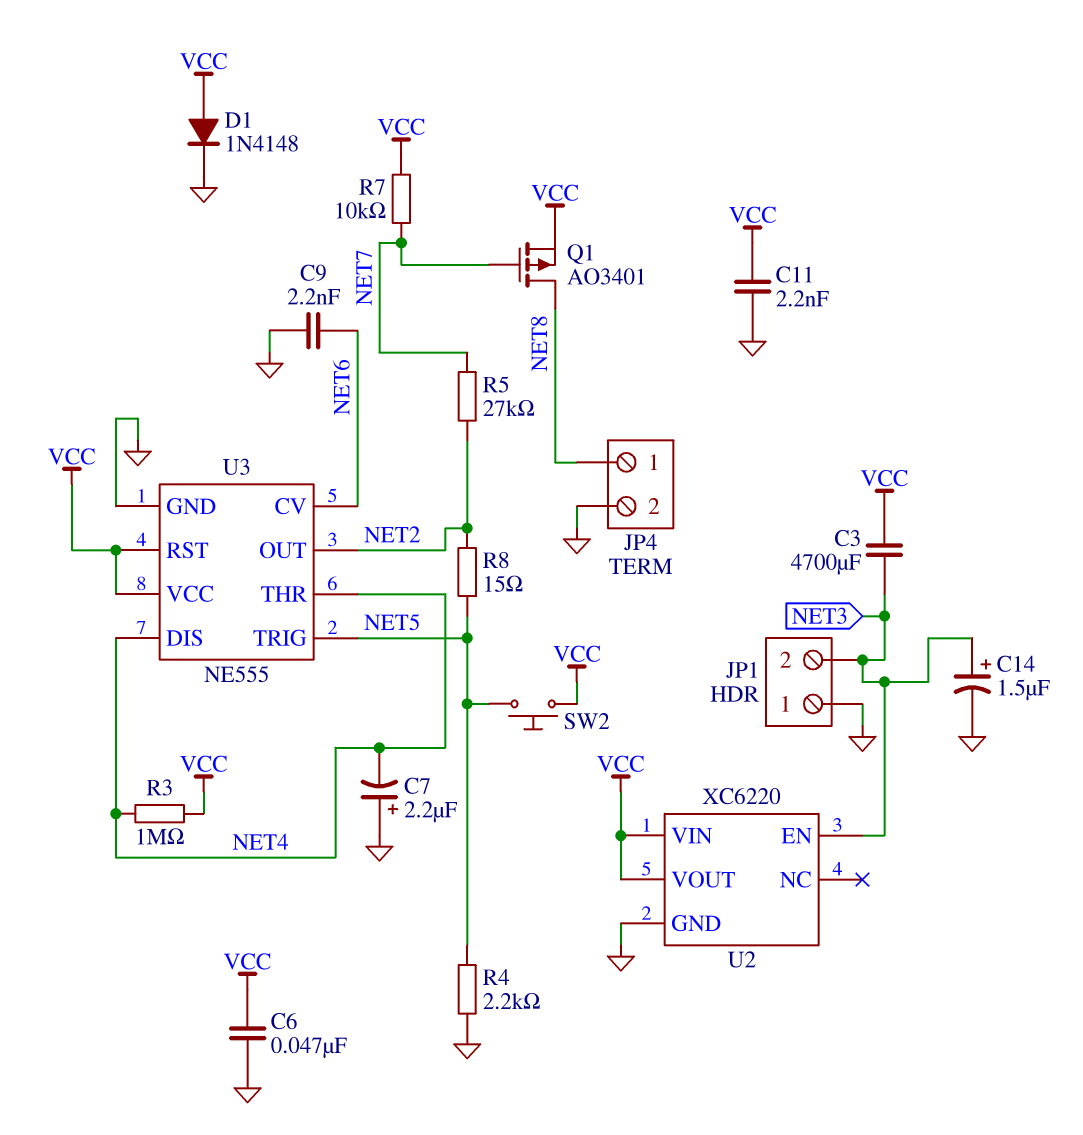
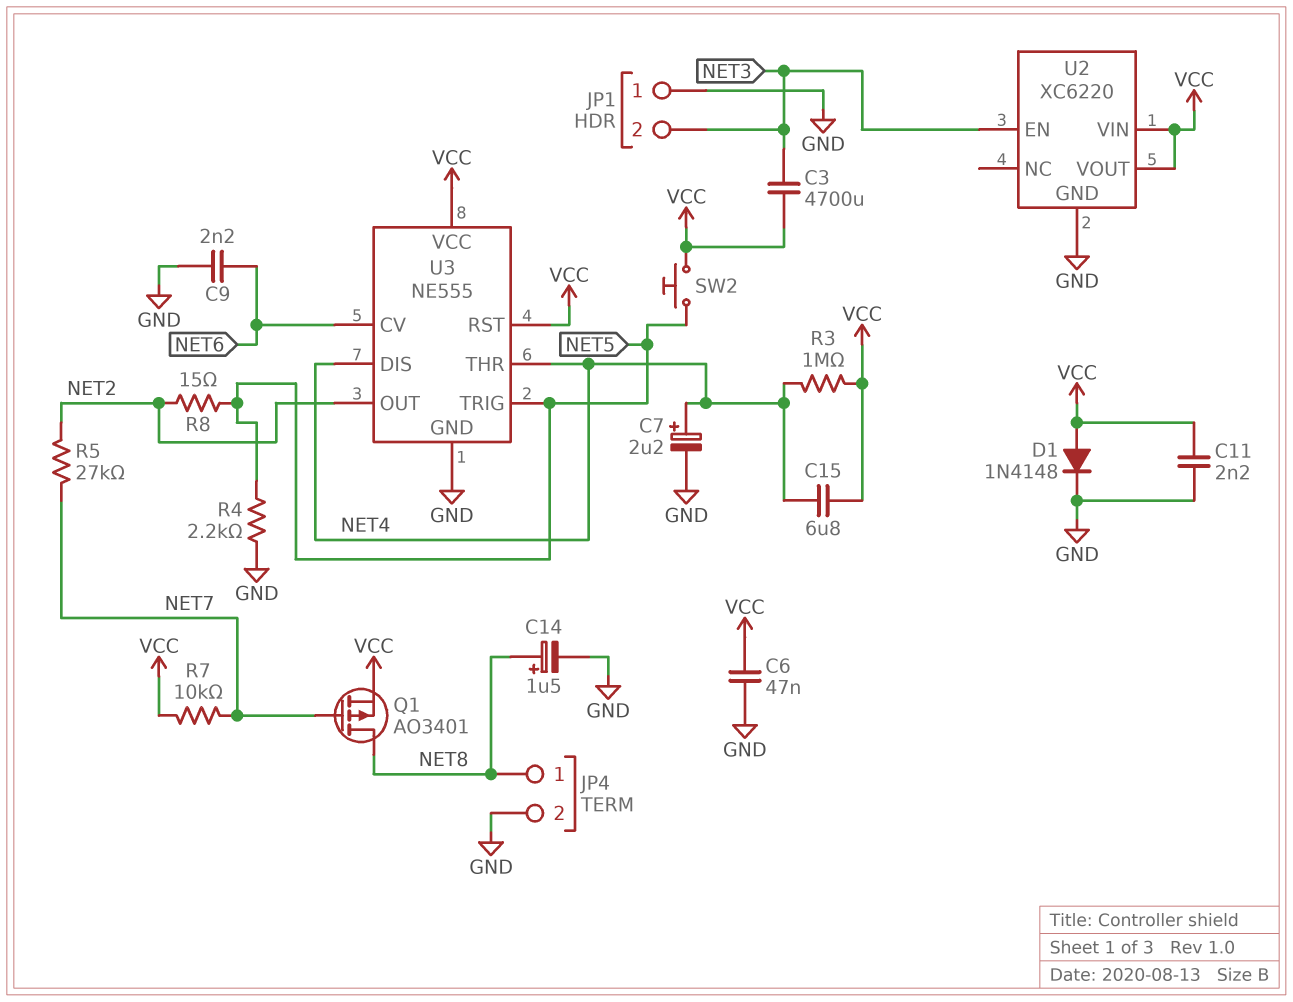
C7: 2.2uF (plus GND, minus NET4) -> 2.2uF (plus NET4, minus GND)
C14: 1.5uF (plus NET3, minus GND) -> 1.5uF (plus NET8, minus GND)
C15: none -> 6.8uF (NET4, VCC)

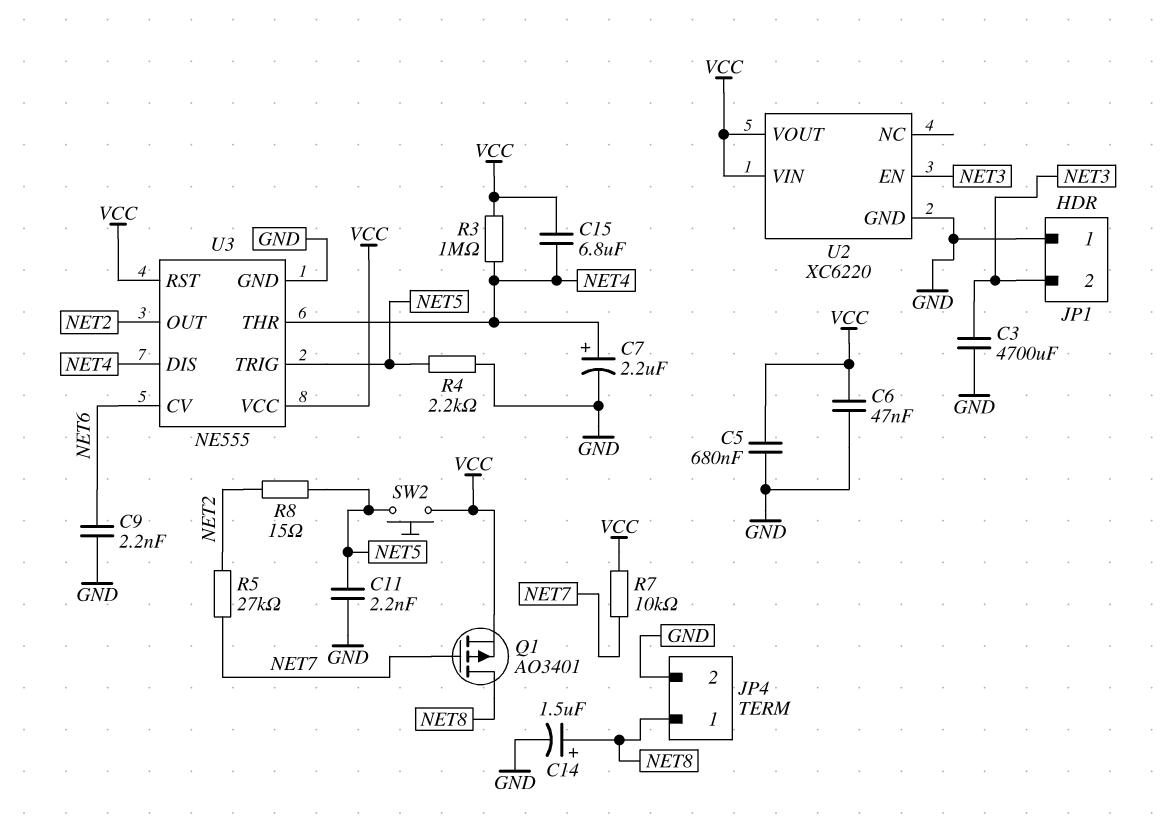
C3: 4700uF (NET3, VCC) -> 4700uF (GND, NET3)
C5: none -> 680nF (GND, VCC)
C11: 2.2nF (GND, VCC) -> 2.2nF (GND, NET5)
D1: diode 1N4148 (A VCC, K GND) -> none

